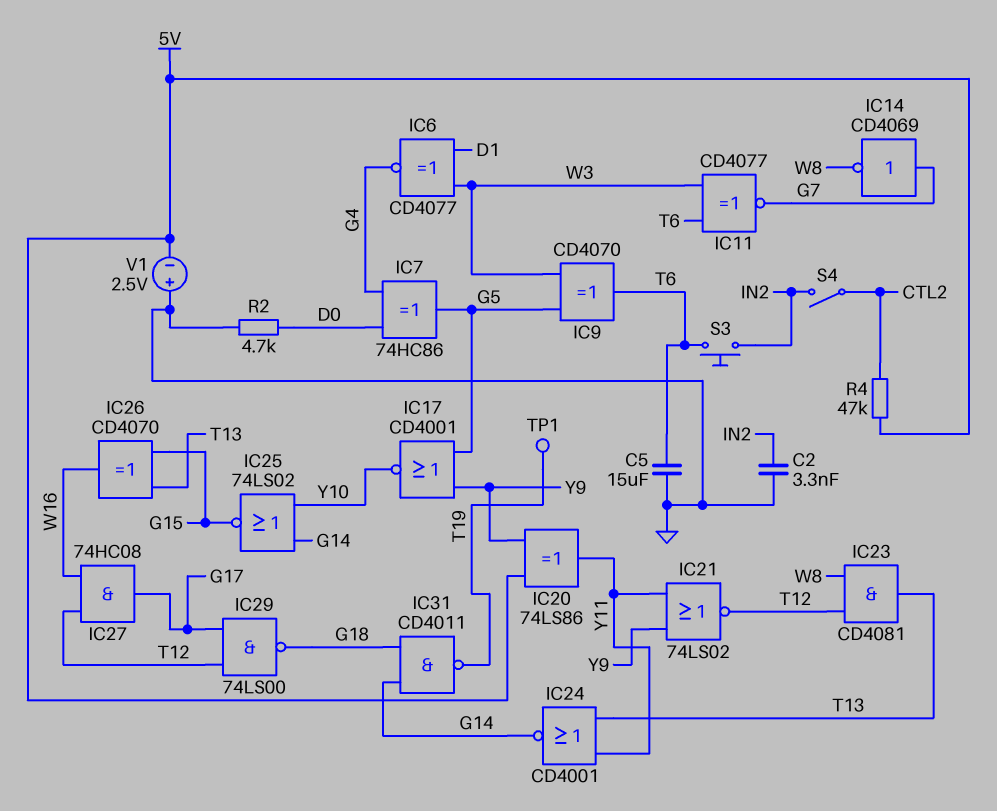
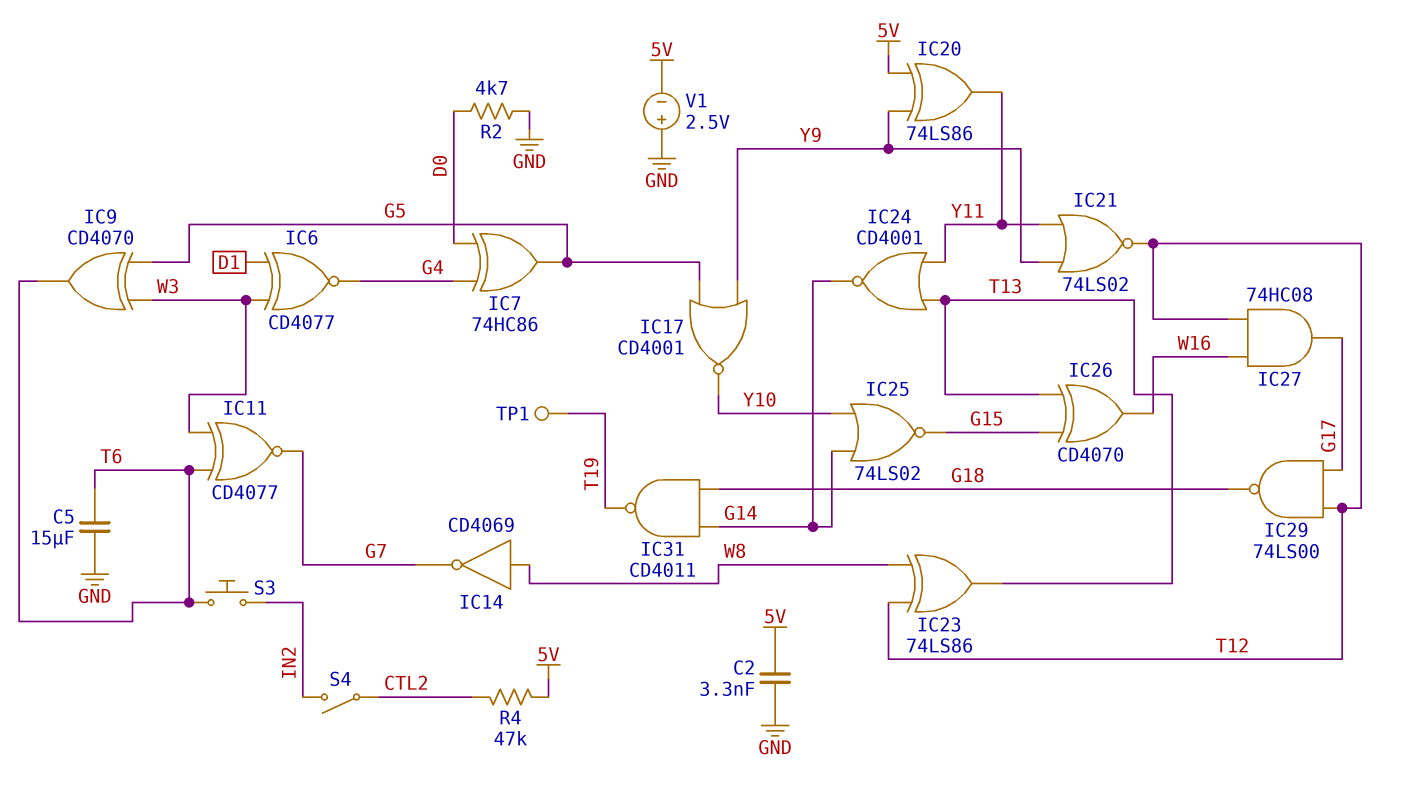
C2: 3.3nF (GND, IN2) -> 3.3nF (5V, GND)
IC14: NOT CD4069 (in G7, out W8) -> NOT CD4069 (in W8, out G7)
IC23: AND CD4081 (in T12, in W8, out T13) -> XOR 74LS86 (in T12, in W8, out T13)

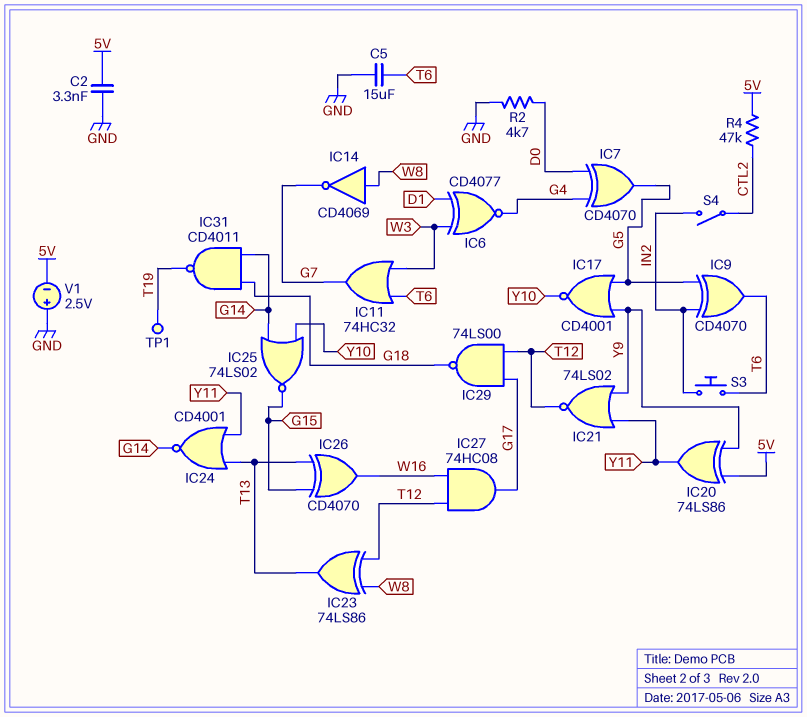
IC7: XOR 74HC86 (in D0, in G4, out G5) -> XOR CD4070 (in D0, in G4, out G5)
IC9: XOR CD4070 (in G5, in W3, out T6) -> XOR CD4070 (in G5, in IN2, out T6)
IC11: XNOR CD4077 (in T6, in W3, out G7) -> OR 74HC32 (in T6, in W3, out G7)

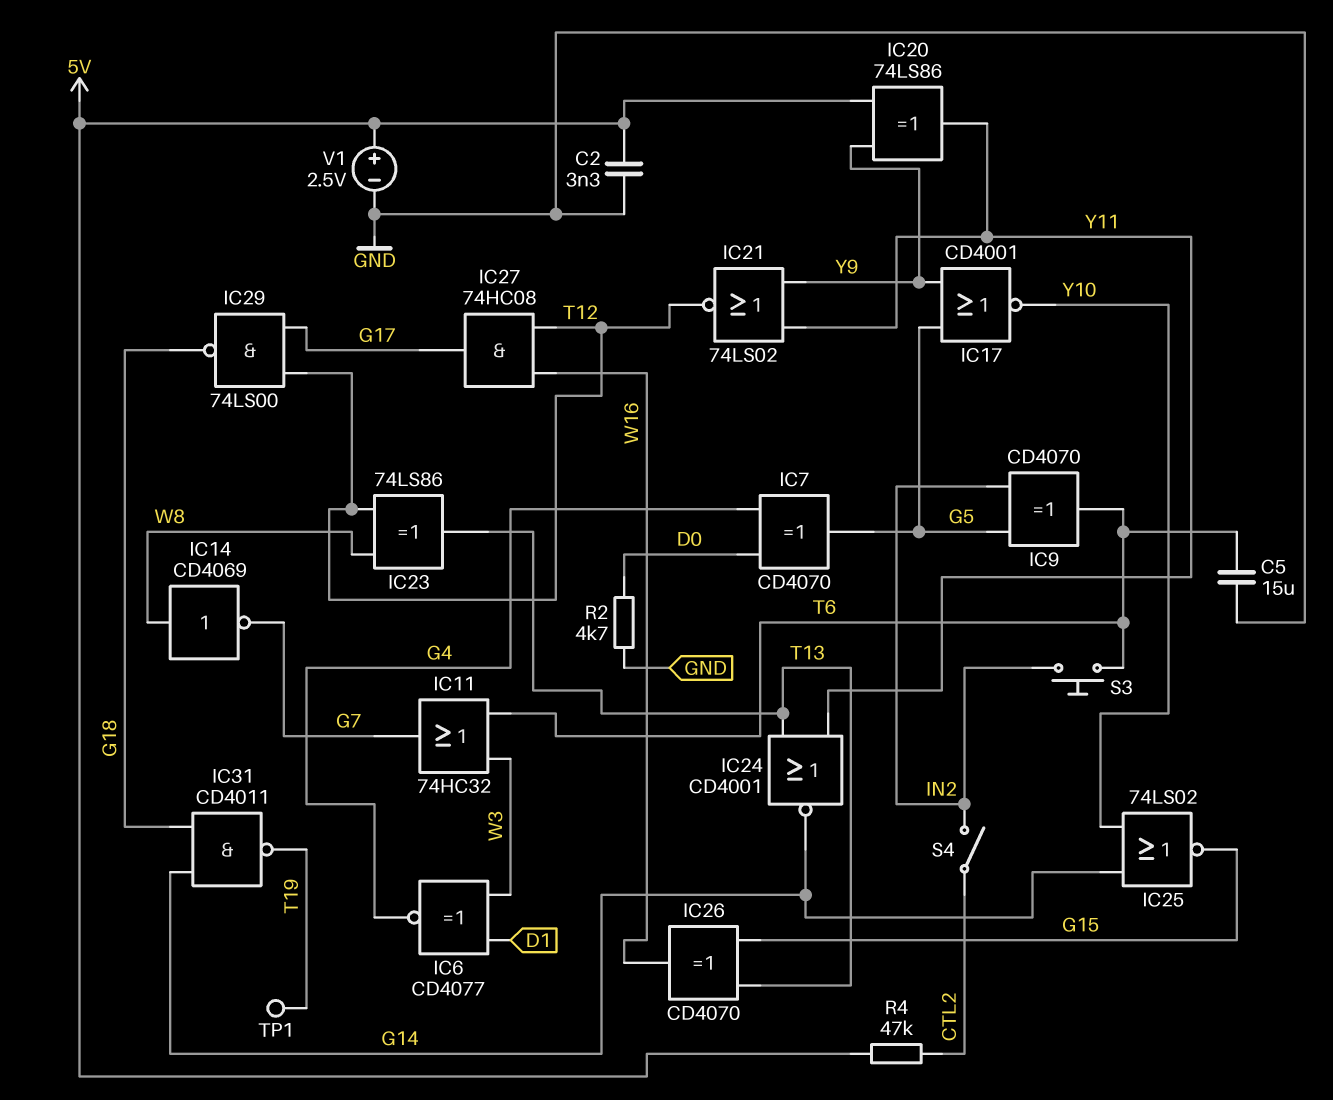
V1: 2.5V (plus GND, minus 5V) -> 2.5V (plus 5V, minus GND)

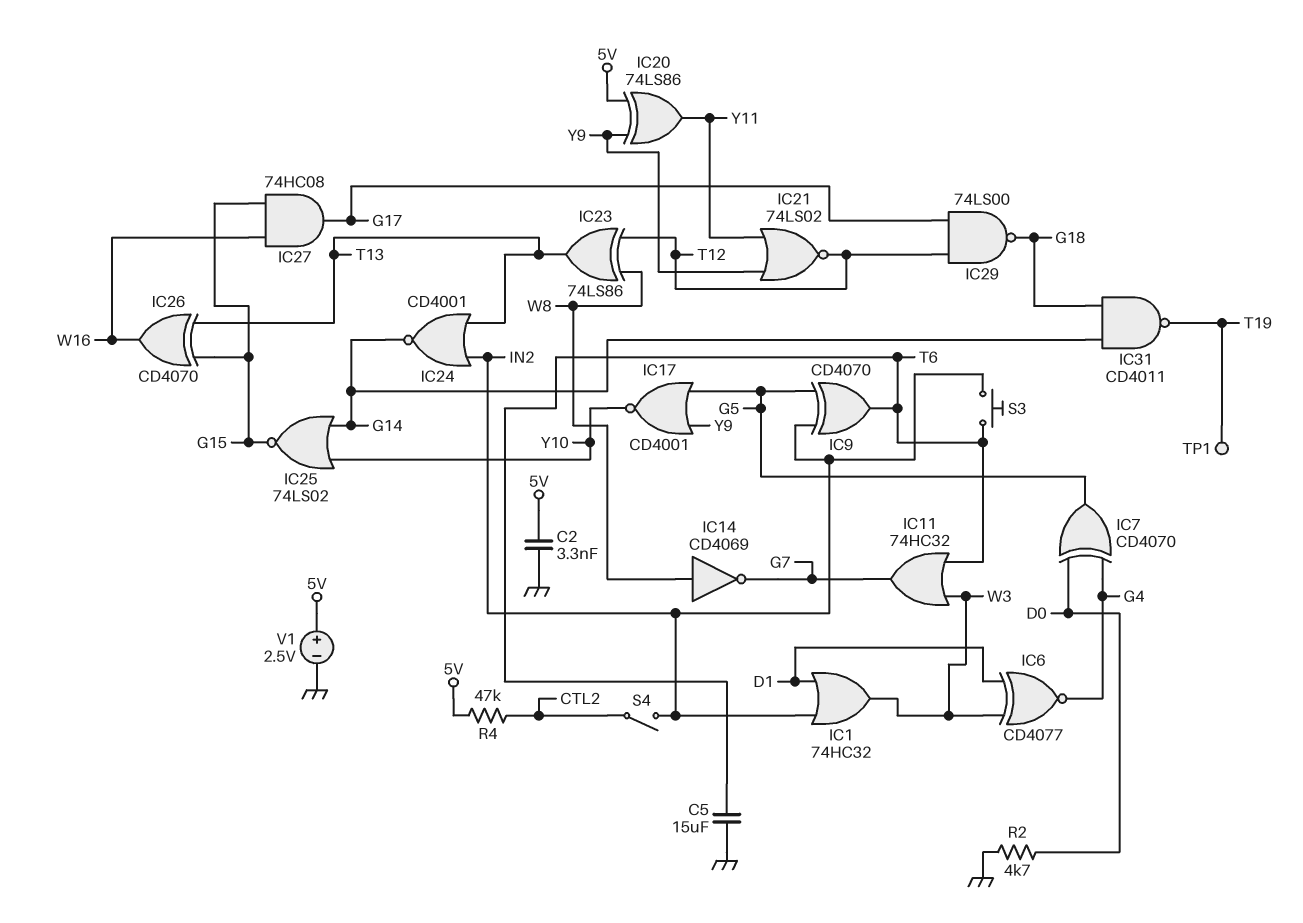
IC1: none -> OR 74HC32 (in D1, in IN2, out W3)
IC24: NOR CD4001 (in T13, in Y11, out G14) -> NOR CD4001 (in IN2, in T13, out G14)
IC27: AND 74HC08 (in T12, in W16, out G17) -> AND 74HC08 (in G15, in W16, out G17)

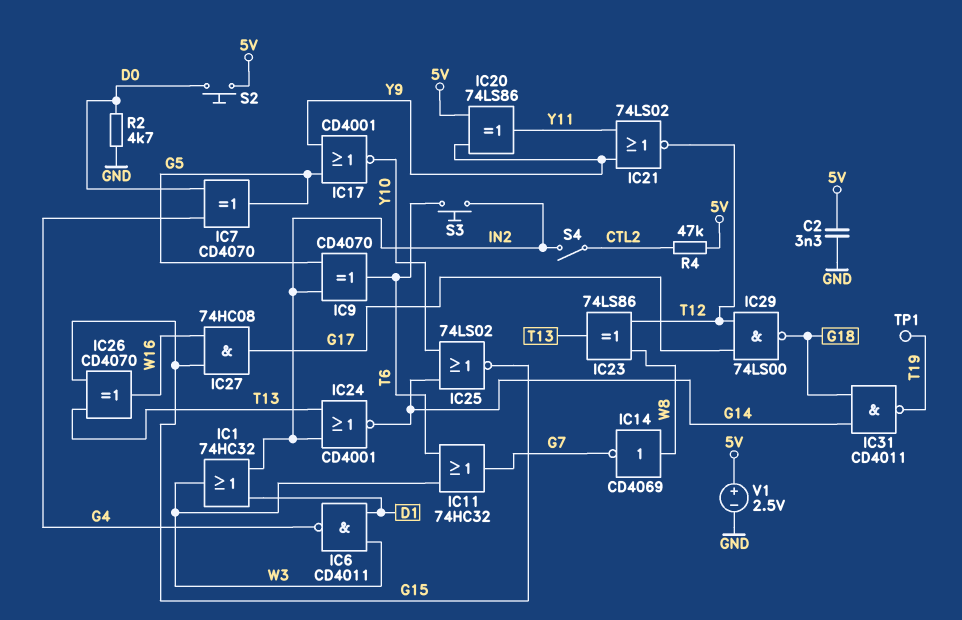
C5: 15uF (GND, T6) -> none
IC6: XNOR CD4077 (in D1, in W3, out G4) -> NAND CD4011 (in D1, in W3, out G4)
S2: none -> button (5V, D0)

